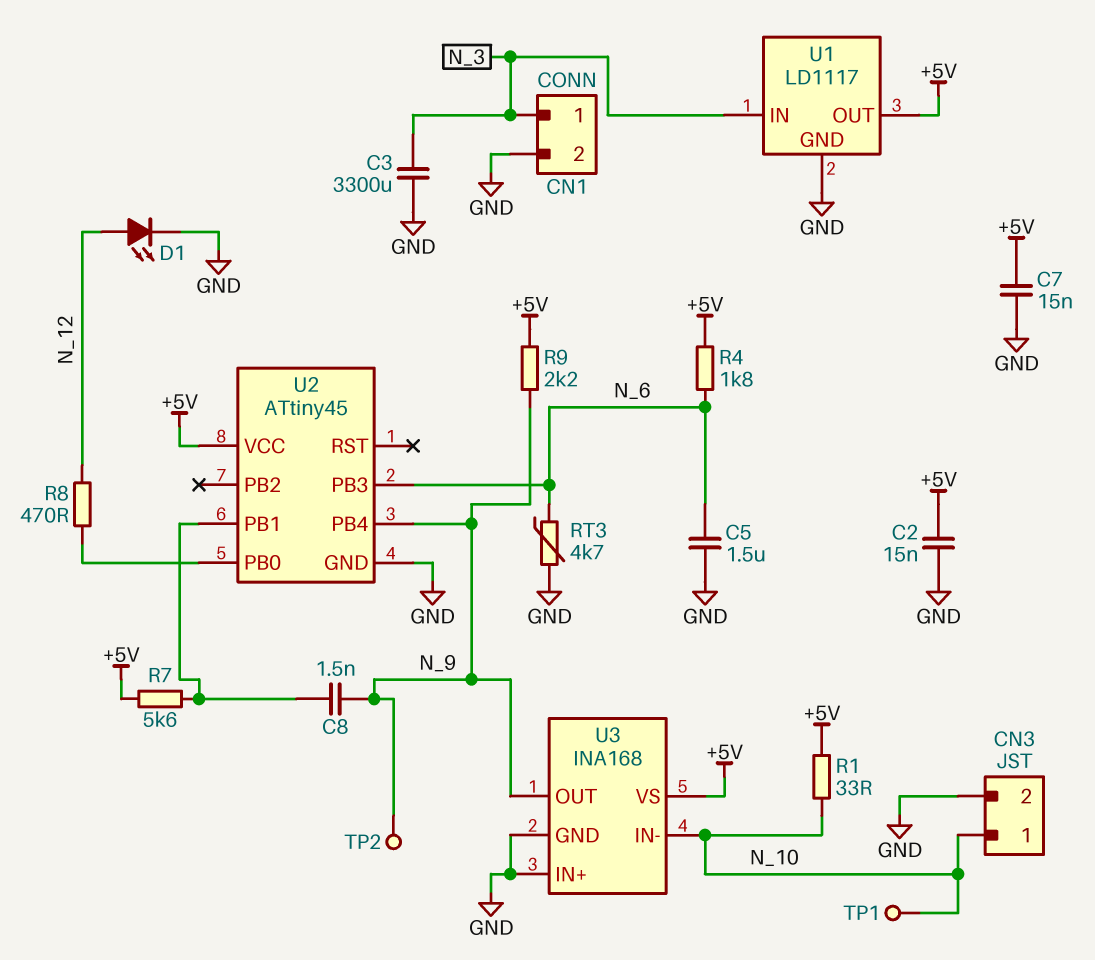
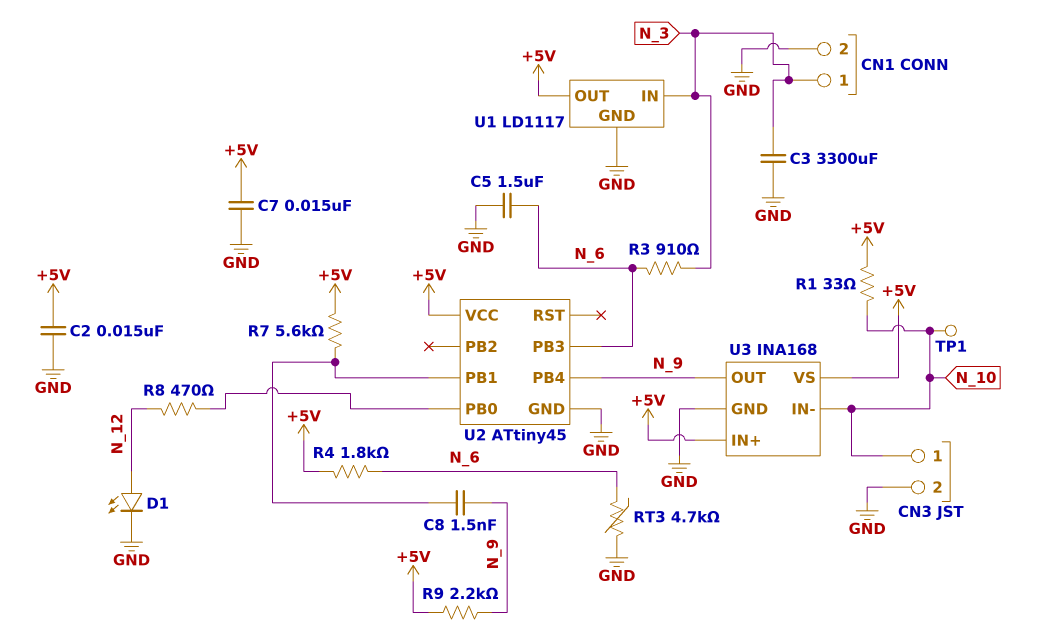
R3: none -> 910 (N_3, N_6)
TP2: test point (N_9) -> none
U3 pin IN+: GND -> +5V

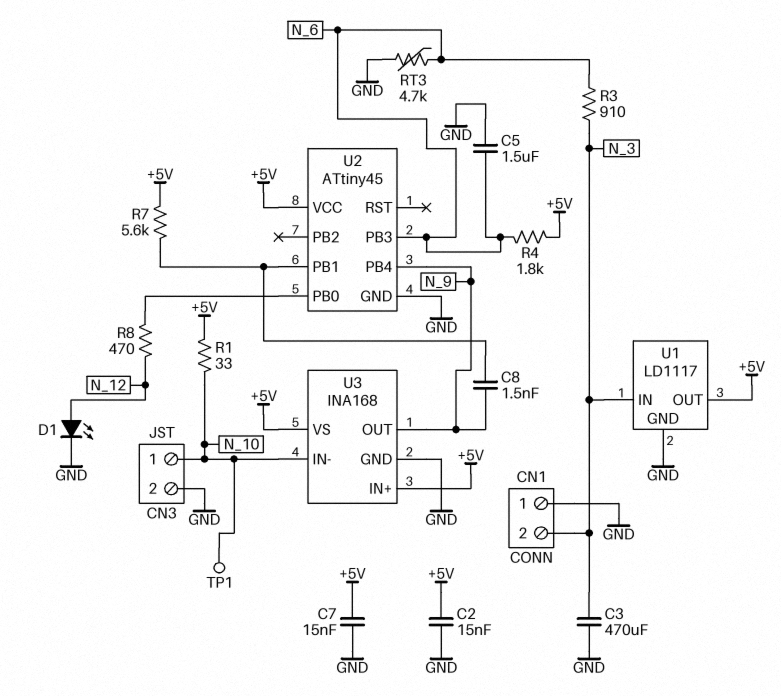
C3: 3300uF (GND, N_3) -> 470uF (GND, N_3)
CN1 pin 1: N_3 -> GND
CN1 pin 2: GND -> N_3
R9: 2.2k (+5V, N_9) -> none

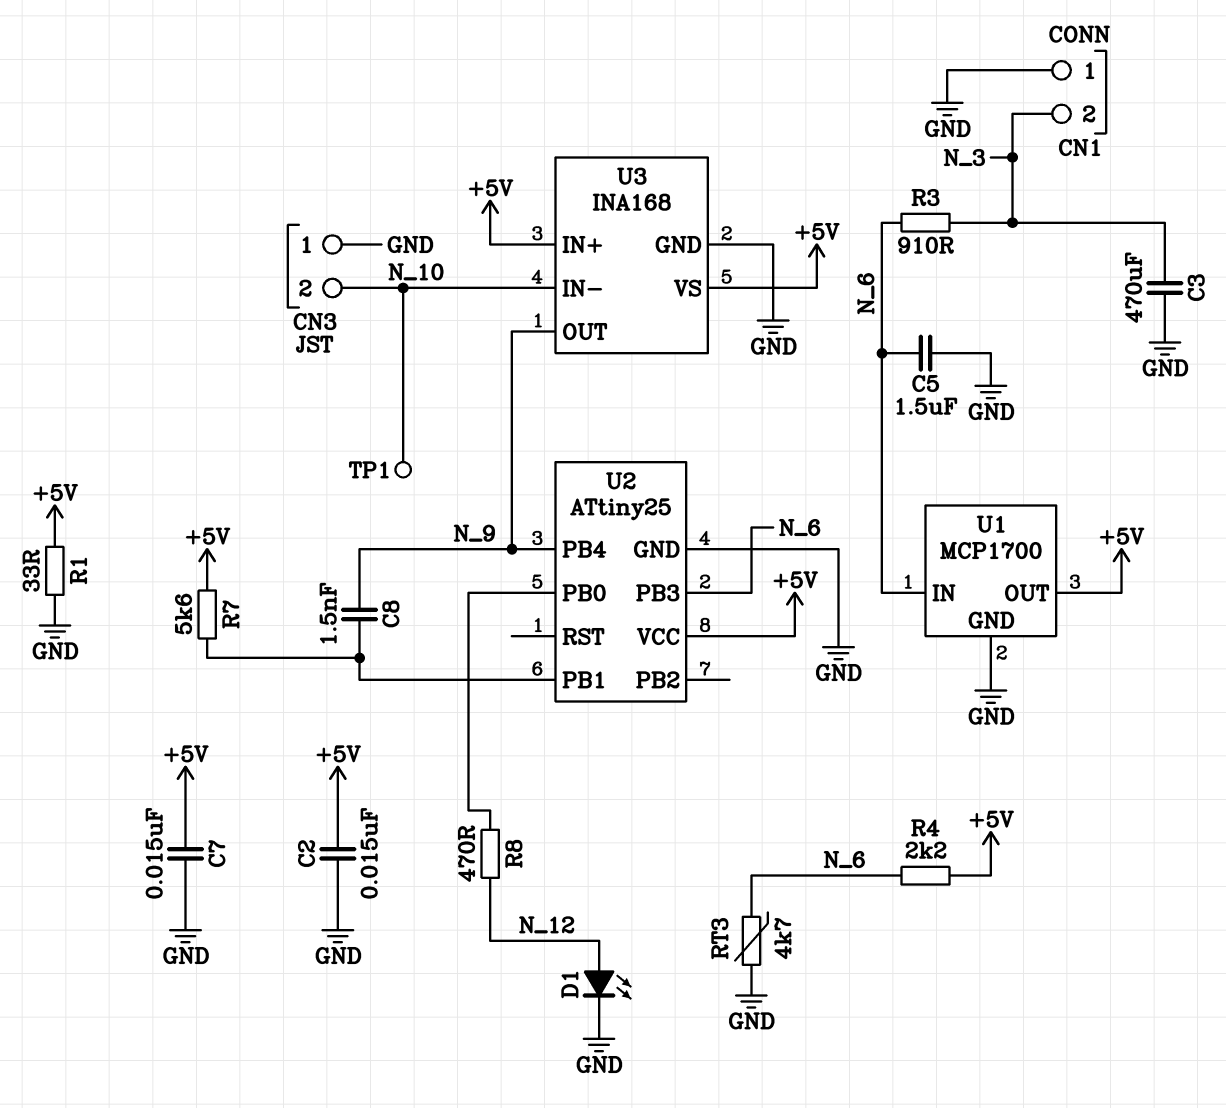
CN3 pin 1: N_10 -> GND
CN3 pin 2: GND -> N_10
R1: 33 (+5V, N_10) -> 33 (+5V, GND)
R4: 1.8k (+5V, N_6) -> 2.2k (+5V, N_6)
U1: LD1117 -> MCP1700
U1 pin IN: N_3 -> N_6
U2: ATtiny45 -> ATtiny25

